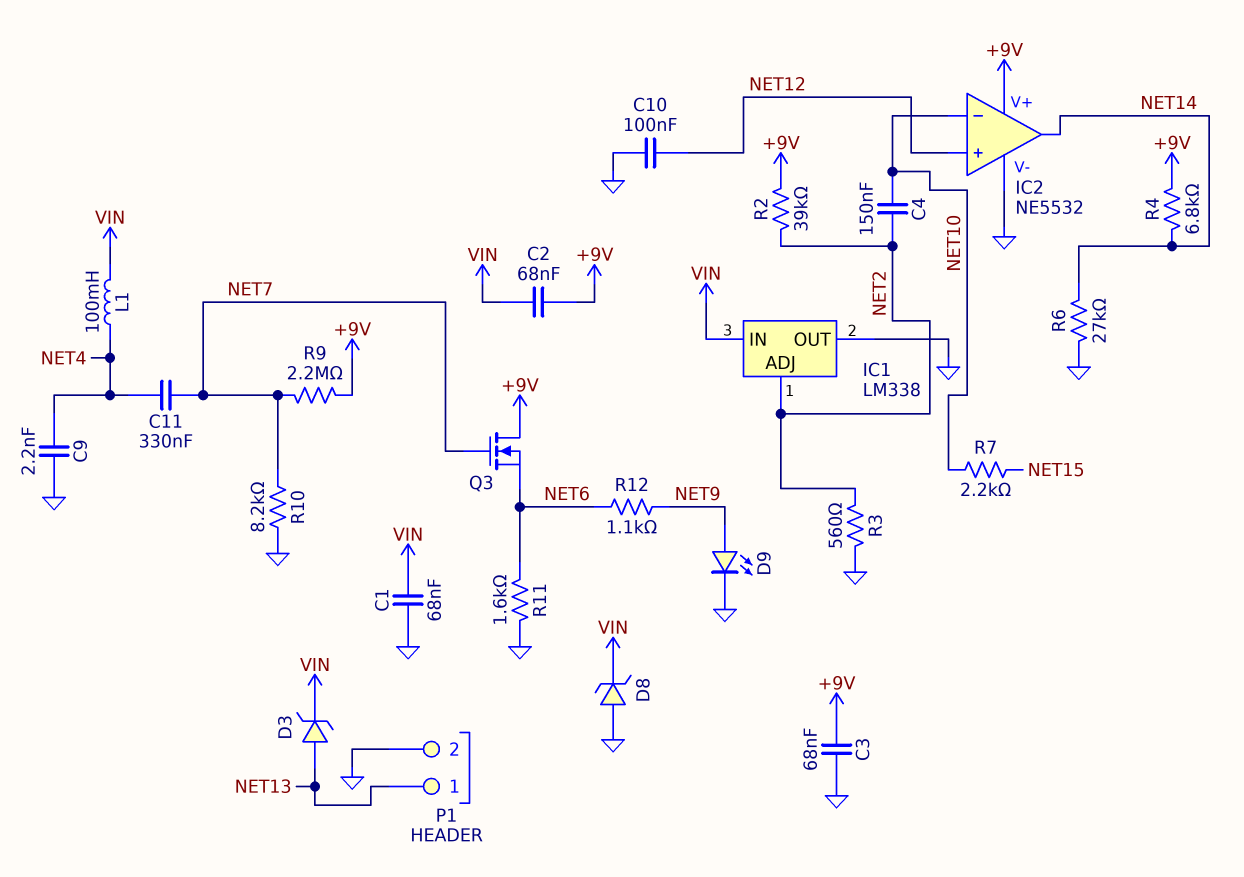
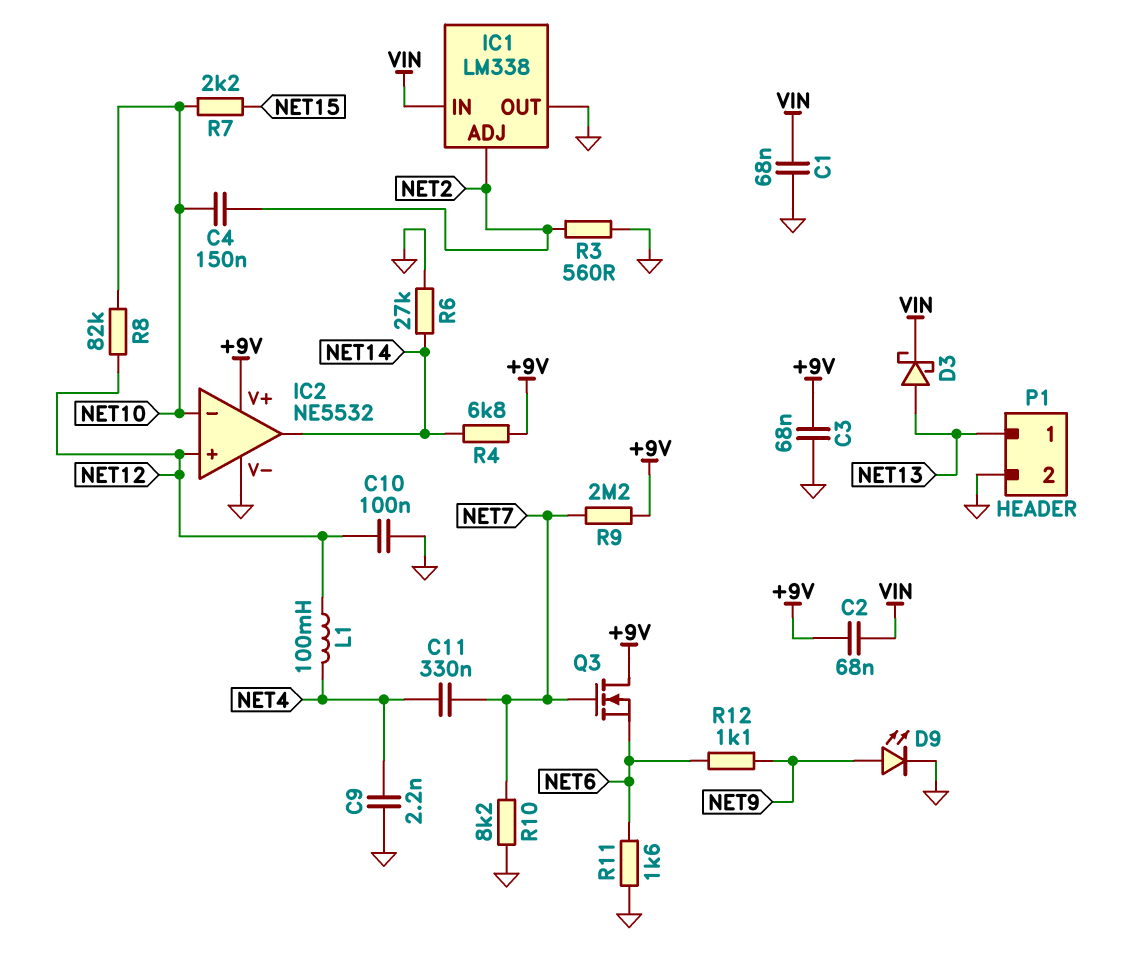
D3: zener (A NET13, K VIN) -> schottky (A NET13, K VIN)
D8: zener (A GND, K VIN) -> none
L1: 100mH (NET4, VIN) -> 100mH (NET4, NET12)
R2: 39k (+9V, NET2) -> none
R8: none -> 82k (NET10, NET12)

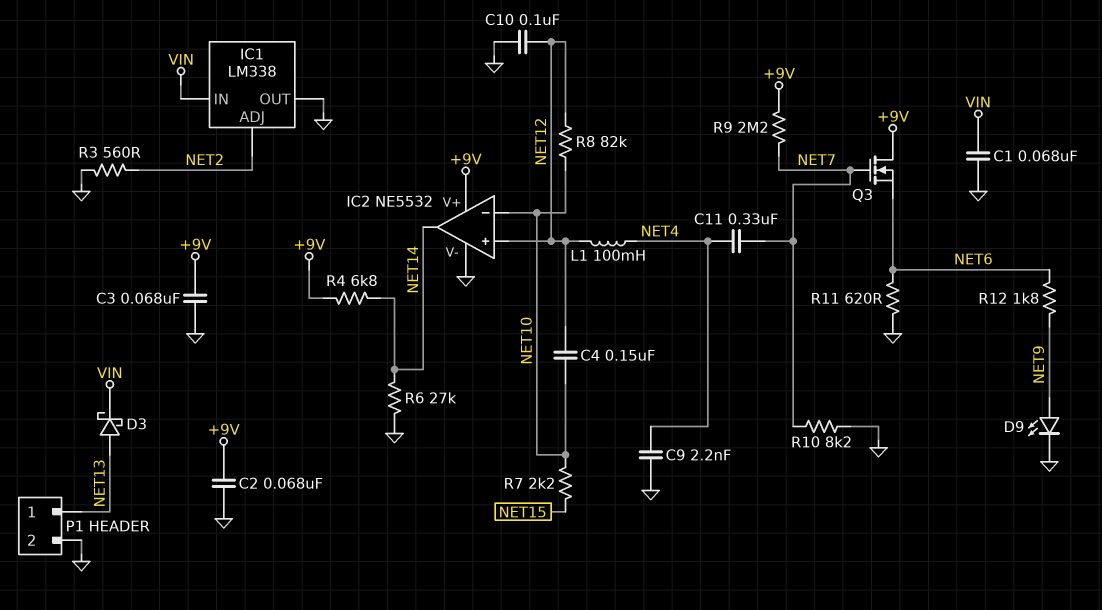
C2: 68nF (+9V, VIN) -> 68nF (+9V, GND)
C4: 150nF (NET2, NET10) -> 150nF (NET10, NET12)
R11: 1.6k (GND, NET6) -> 620 (GND, NET6)
R12: 1.1k (NET6, NET9) -> 1.8k (NET6, NET9)

